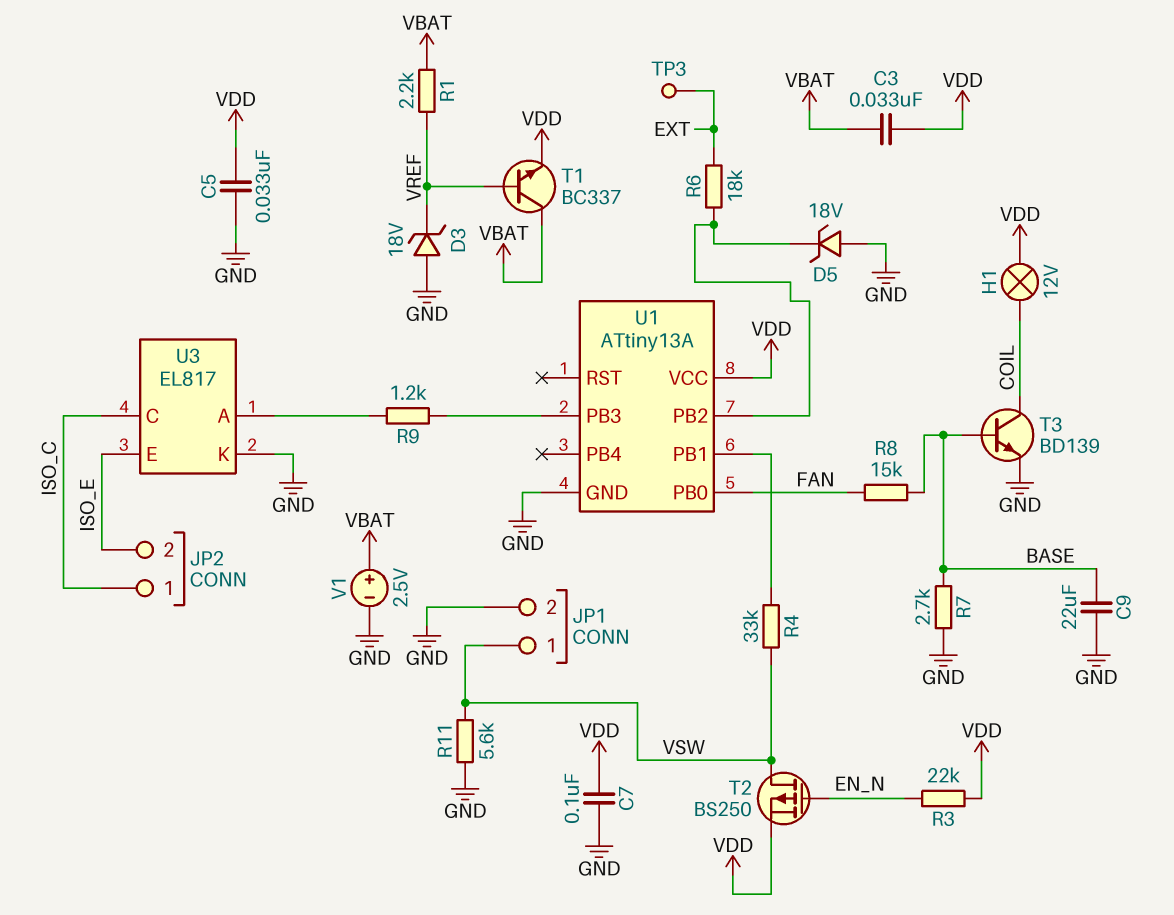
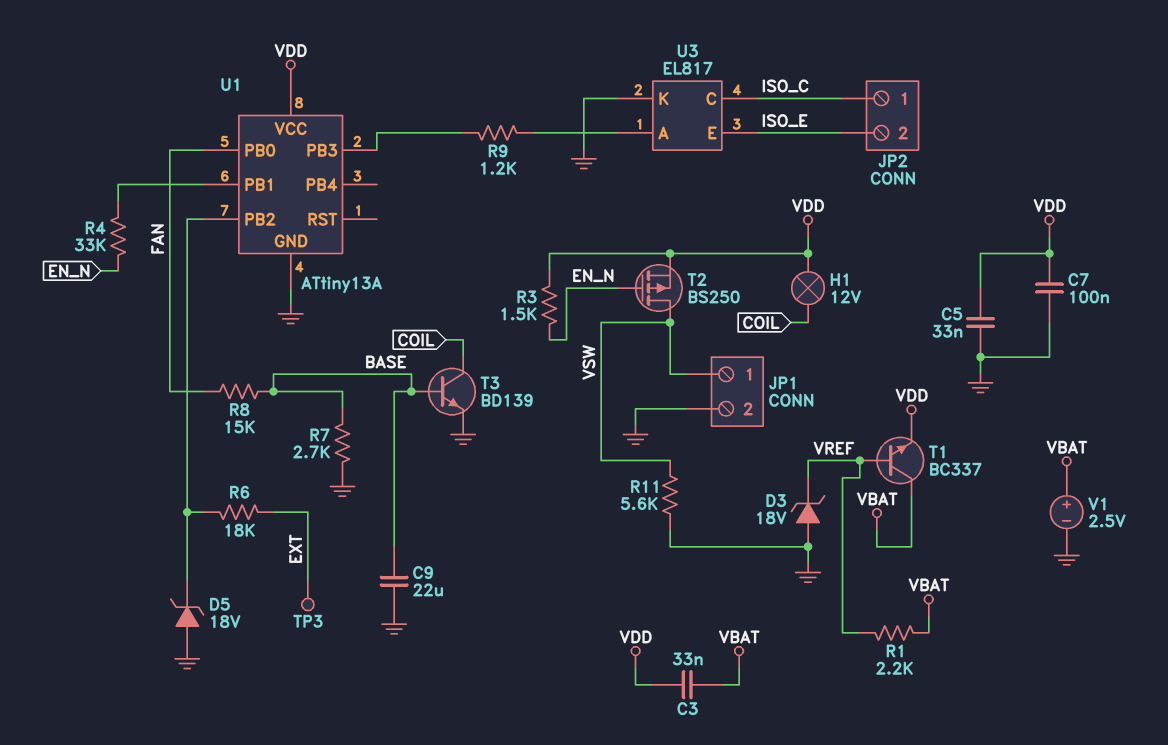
R3: 22k (EN_N, VDD) -> 1.5k (EN_N, VDD)
R4: 33k (U1/PB1, VSW) -> 33k (EN_N, U1/PB1)

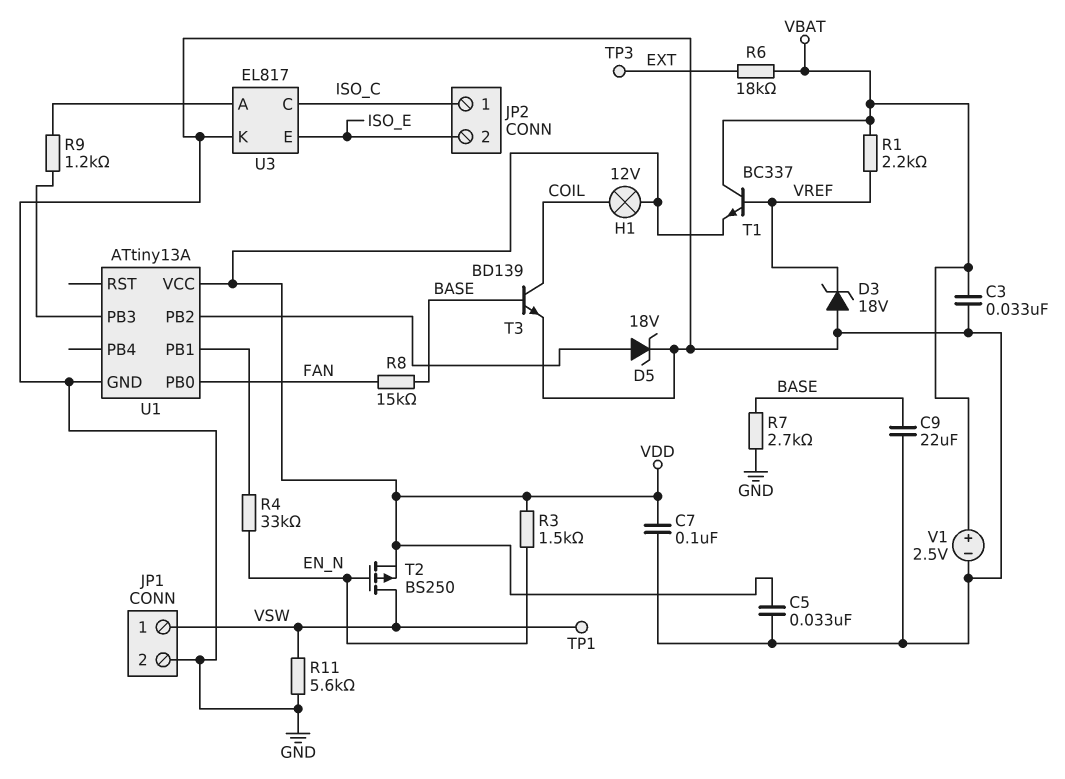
C3: 33nF (VBAT, VDD) -> 33nF (GND, VBAT)
D5: zener 18V (A GND, K U1/PB2) -> zener 18V (A U1/PB2, K GND)
R6: 18k (EXT, U1/PB2) -> 18k (EXT, VBAT)
TP1: none -> test point (VSW)

